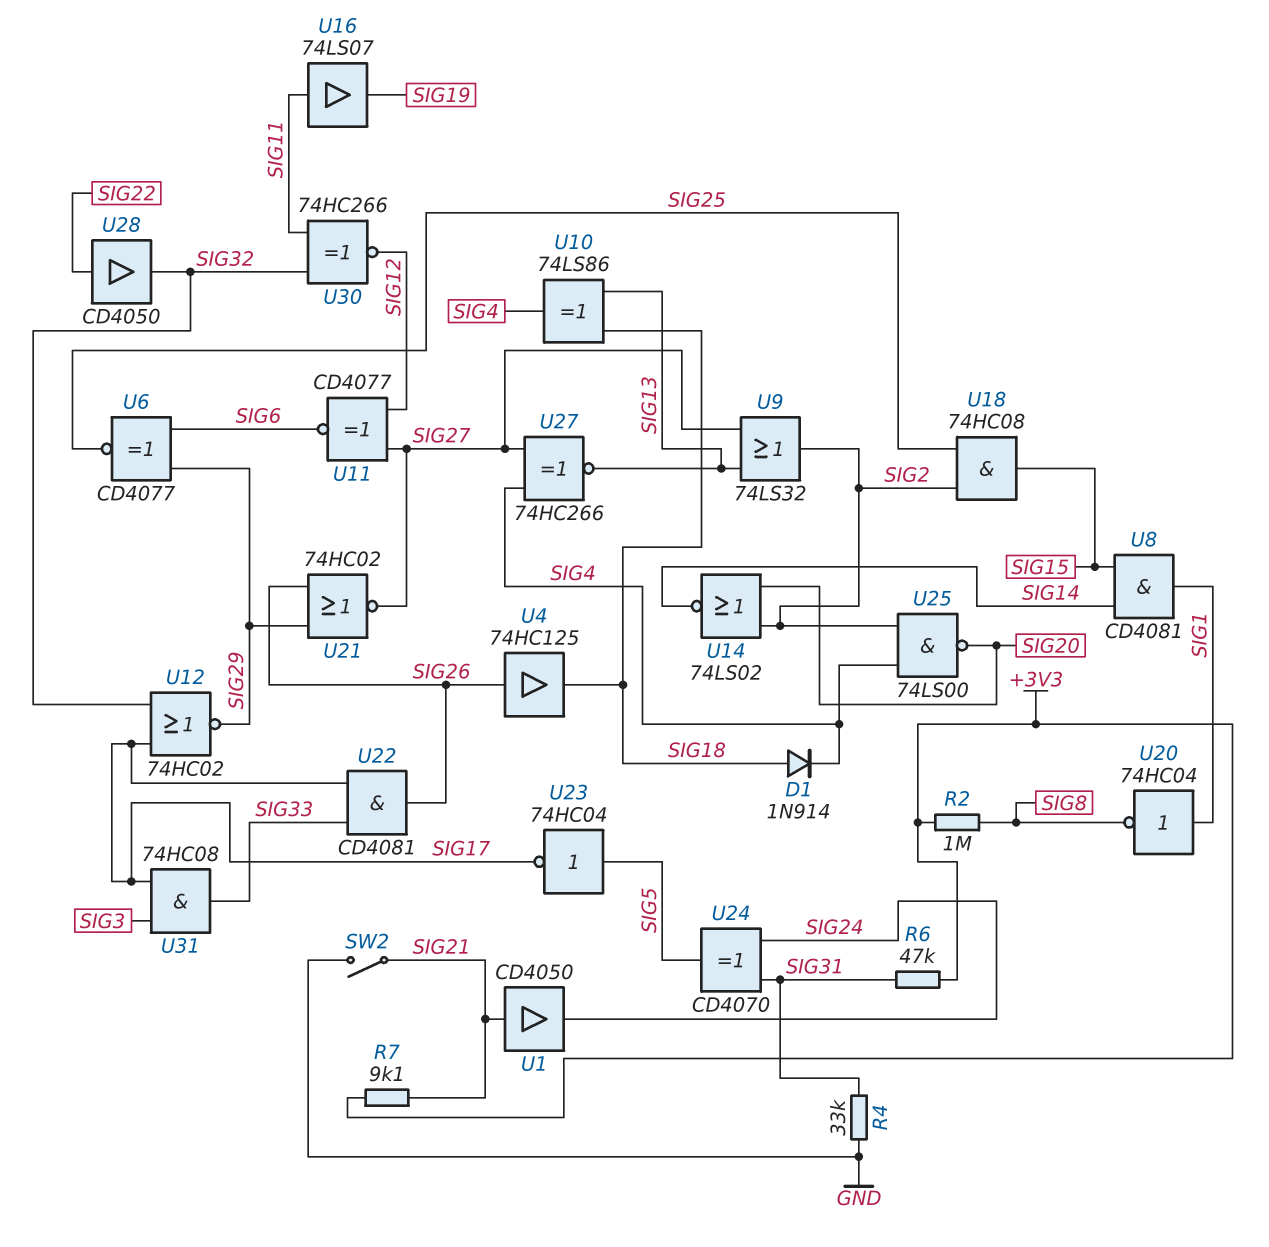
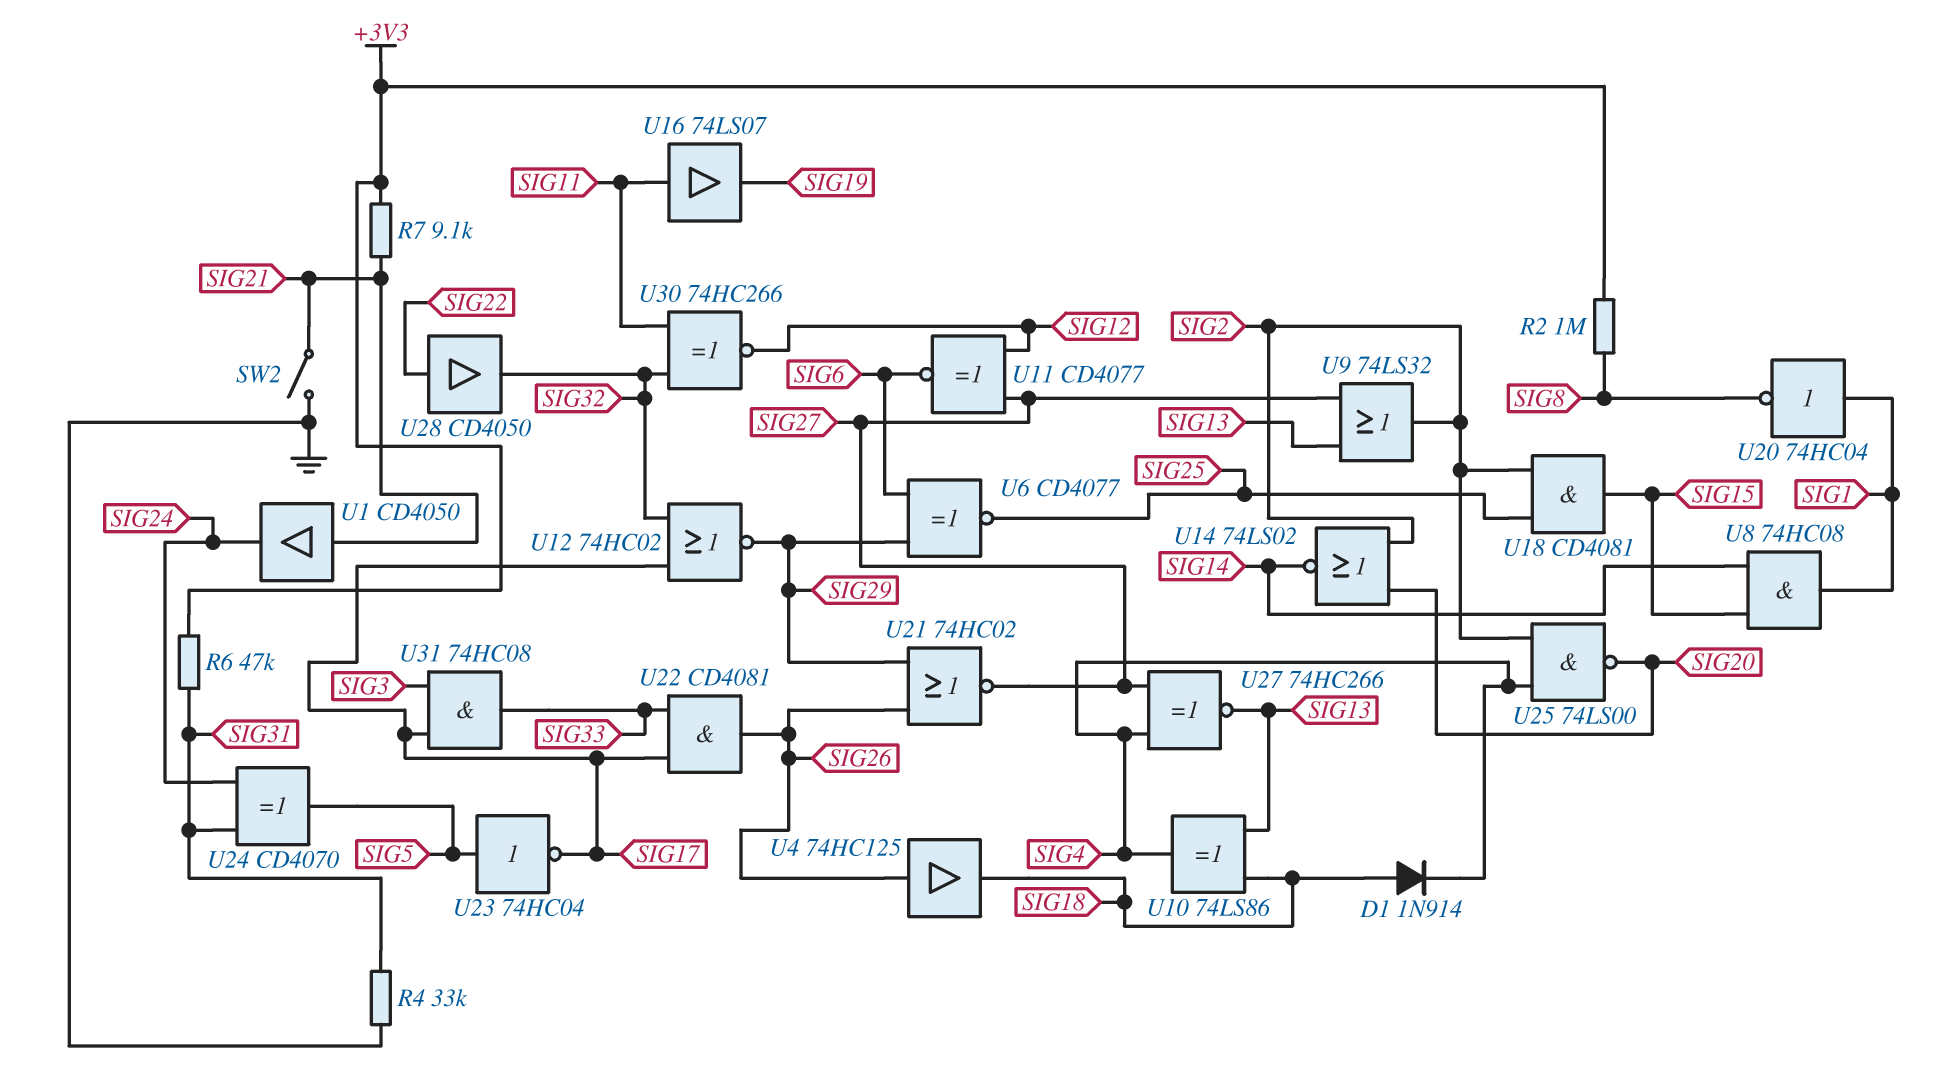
U8: AND CD4081 (in SIG14, in SIG15, out SIG1) -> AND 74HC08 (in SIG14, in SIG15, out SIG1)
U18: AND 74HC08 (in SIG2, in SIG25, out SIG15) -> AND CD4081 (in SIG2, in SIG25, out SIG15)

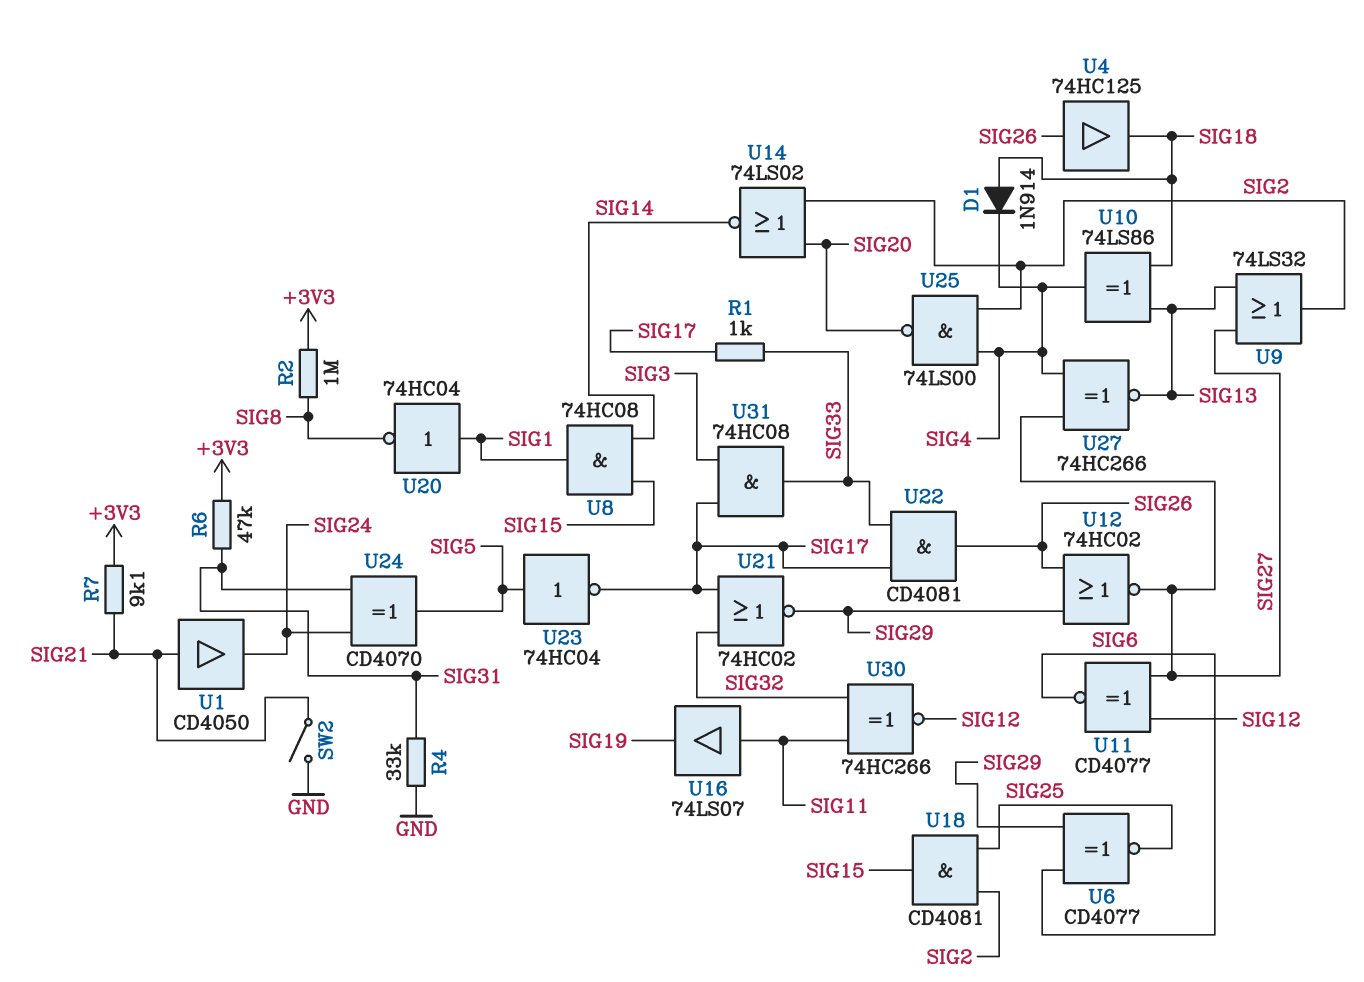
R1: none -> 1k (SIG17, SIG33)
U12: NOR 74HC02 (in SIG17, in SIG32, out SIG29) -> NOR 74HC02 (in SIG26, in SIG29, out SIG27)
U21: NOR 74HC02 (in SIG26, in SIG29, out SIG27) -> NOR 74HC02 (in SIG17, in SIG32, out SIG29)
U28: buffer CD4050 (in SIG22, out SIG32) -> none

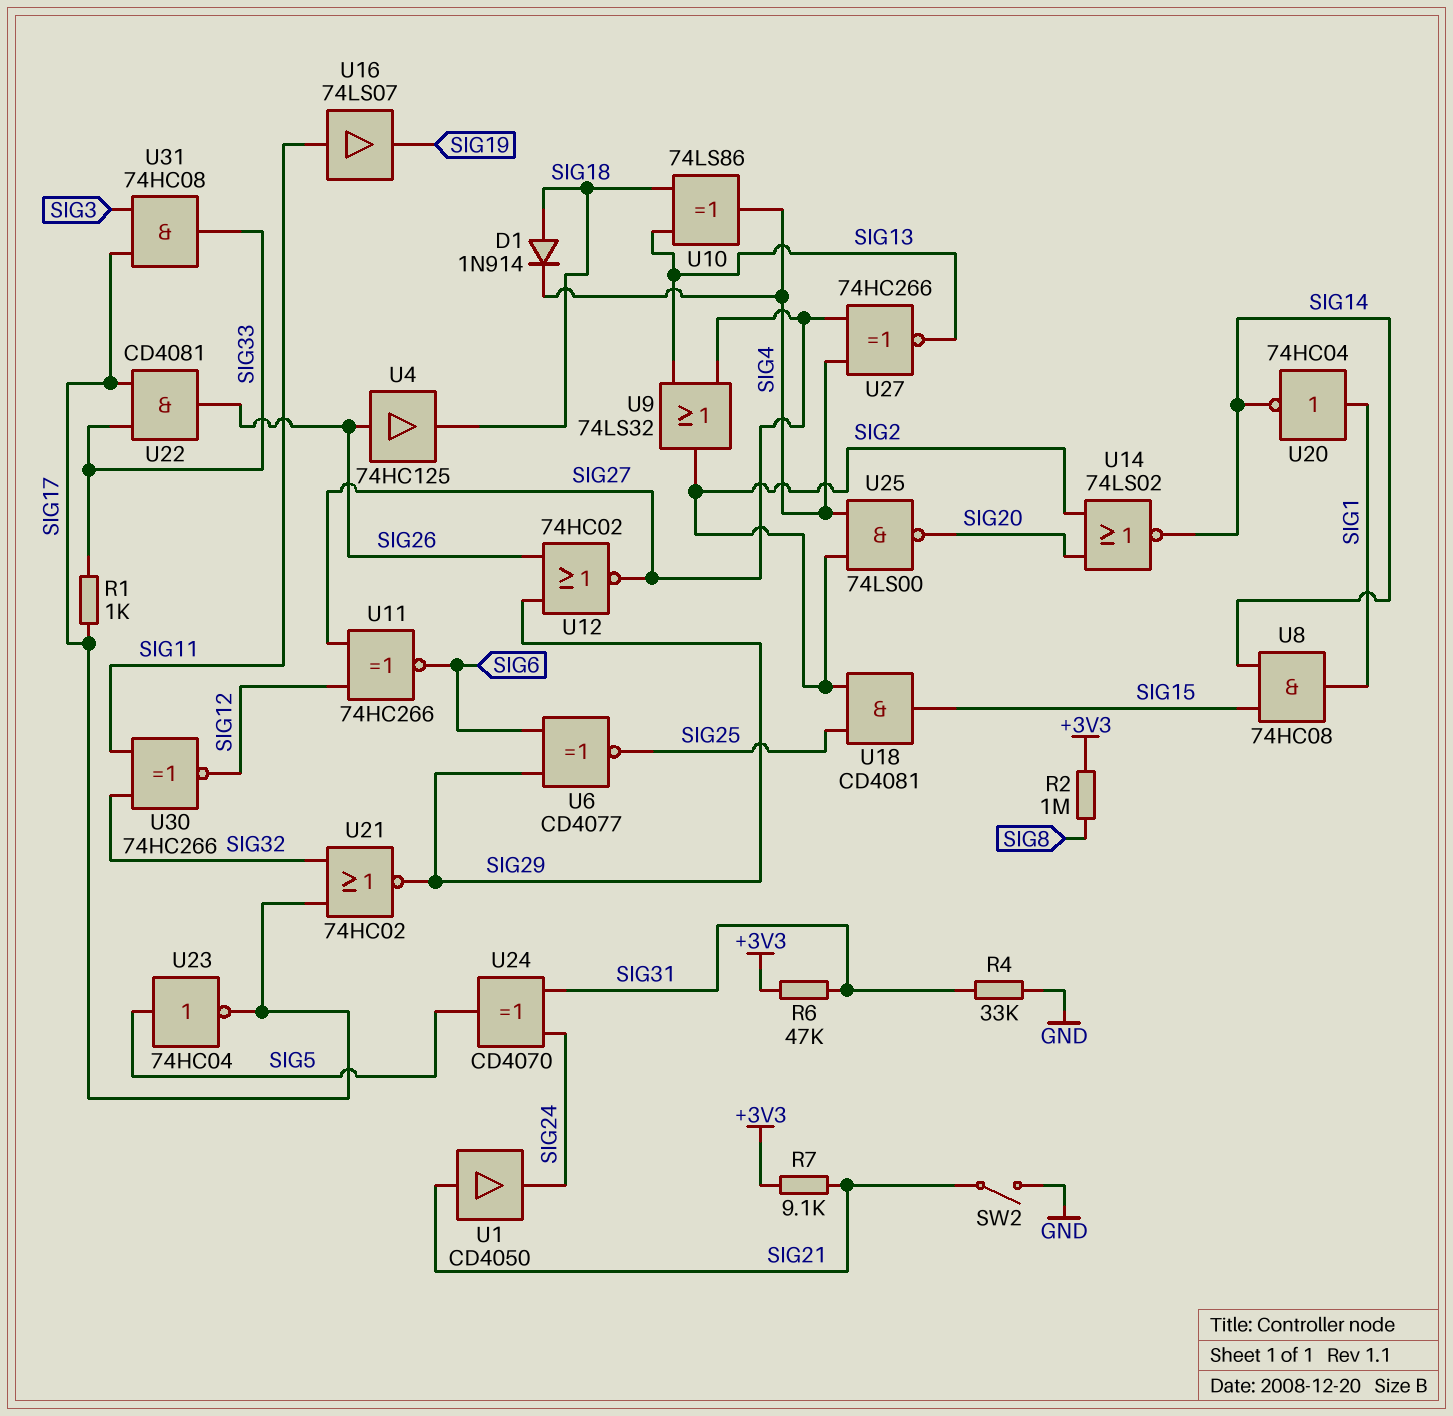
U11: XNOR CD4077 (in SIG12, in SIG27, out SIG6) -> XNOR 74HC266 (in SIG12, in SIG27, out SIG6)
U20: NOT 74HC04 (in SIG1, out SIG8) -> NOT 74HC04 (in SIG1, out SIG14)

